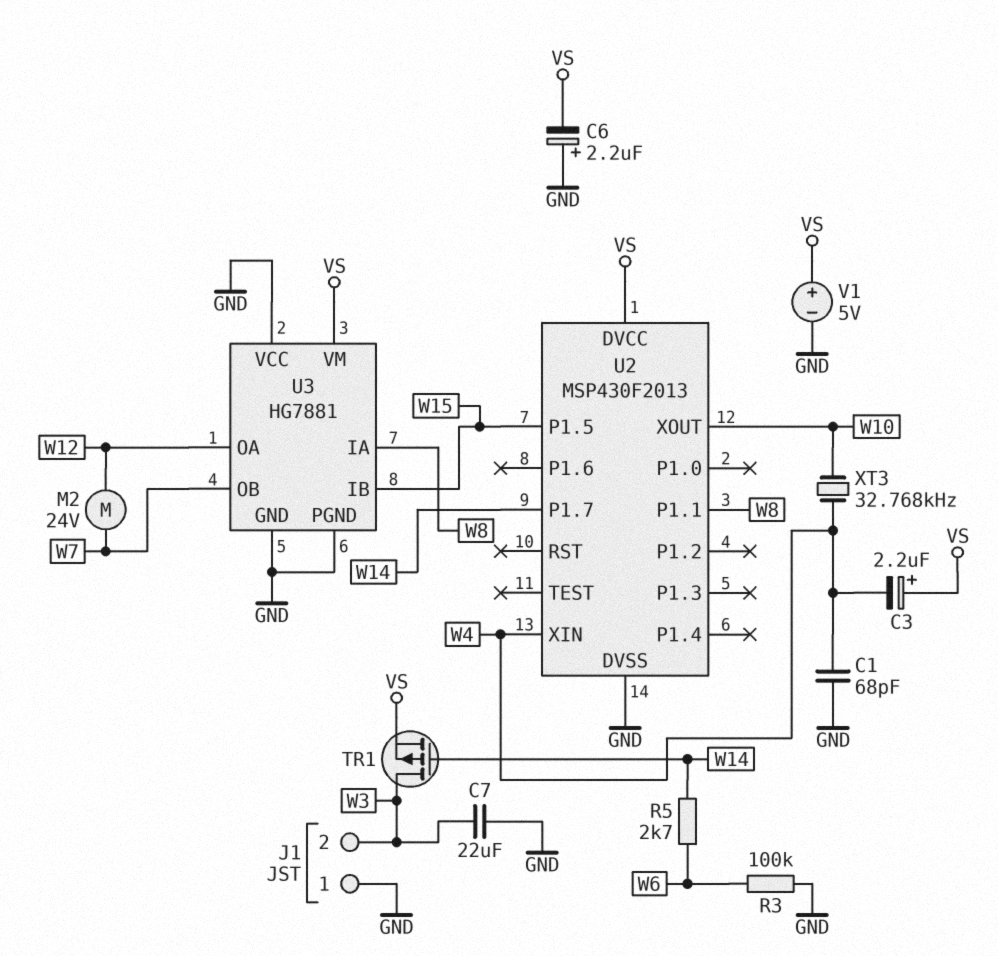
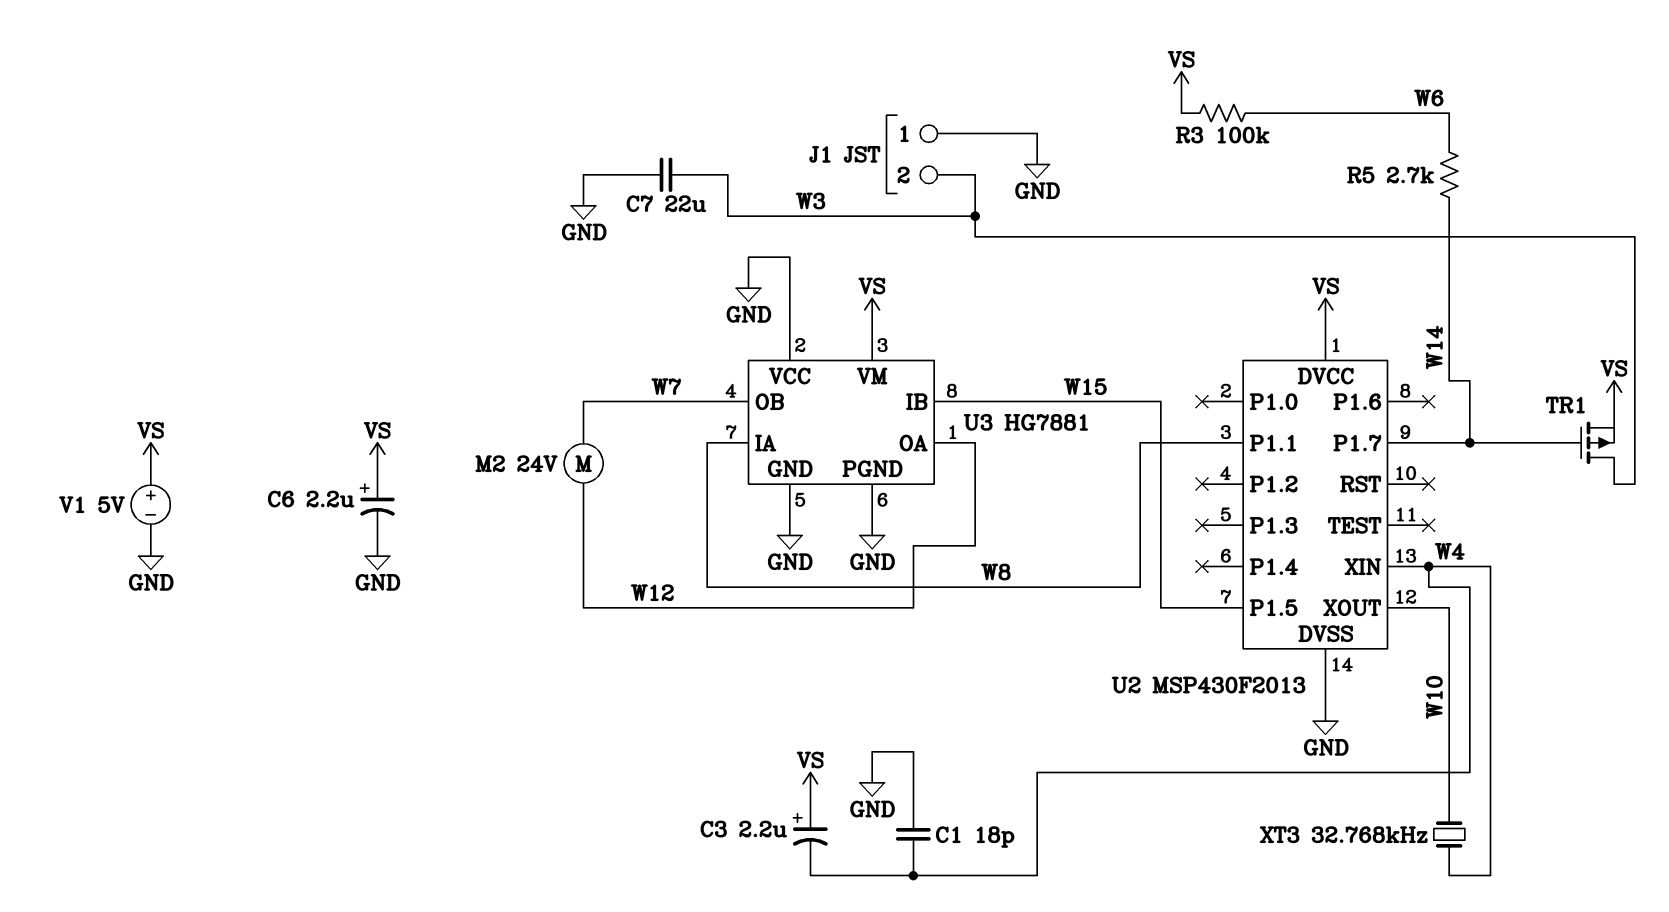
C1: 68pF (GND, W4) -> 18pF (GND, W4)
C6: 2.2uF (plus GND, minus VS) -> 2.2uF (plus VS, minus GND)
R3: 100k (GND, W6) -> 100k (VS, W6)

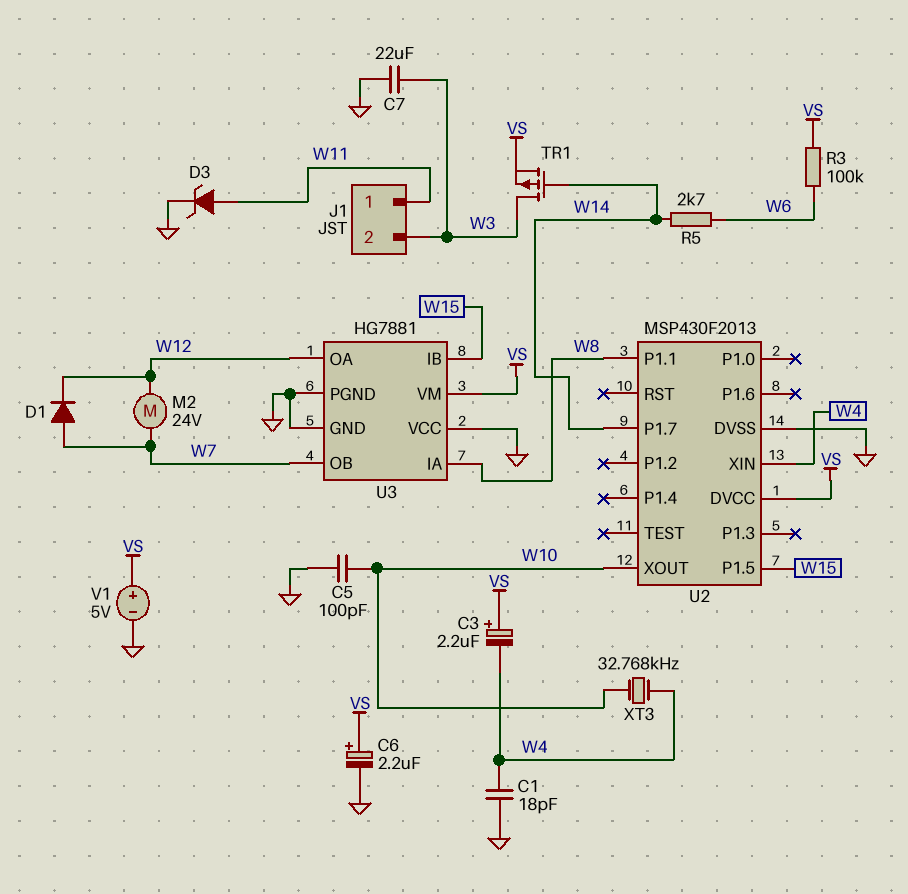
C5: none -> 100pF (GND, W10)
D1: none -> diode (A W7, K W12)
D3: none -> zener (A W11, K GND)
J1 pin 1: GND -> W11

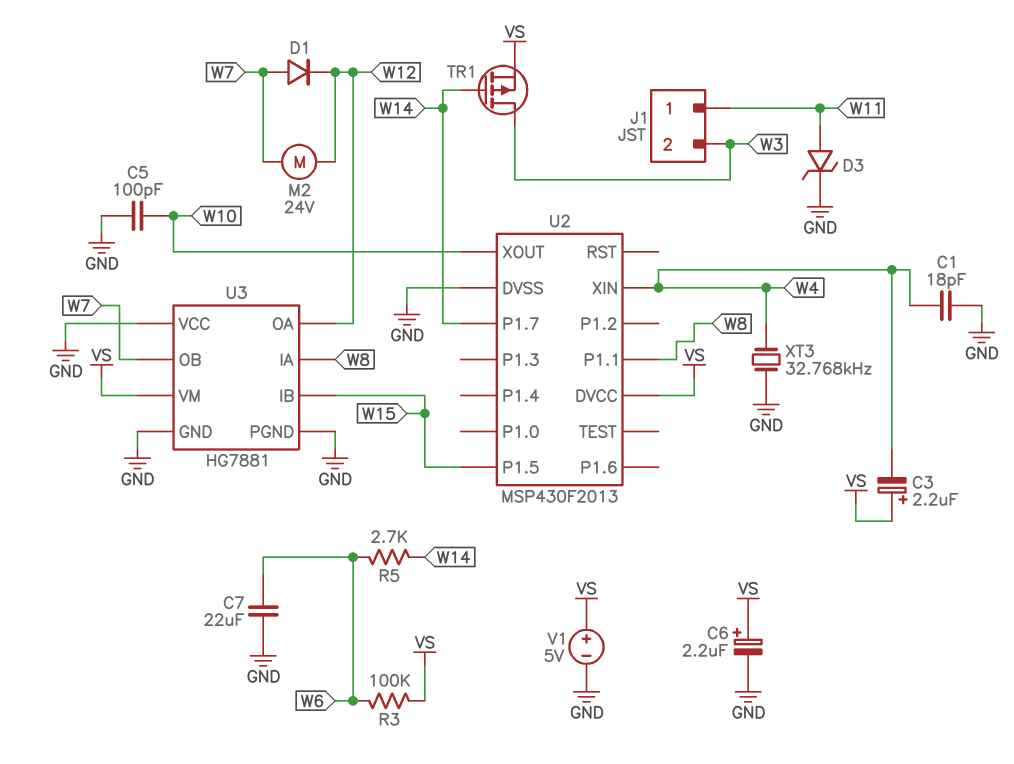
C7: 22uF (GND, W3) -> 22uF (GND, W6)
XT3: 32.768kHz (W4, W10) -> 32.768kHz (GND, W4)

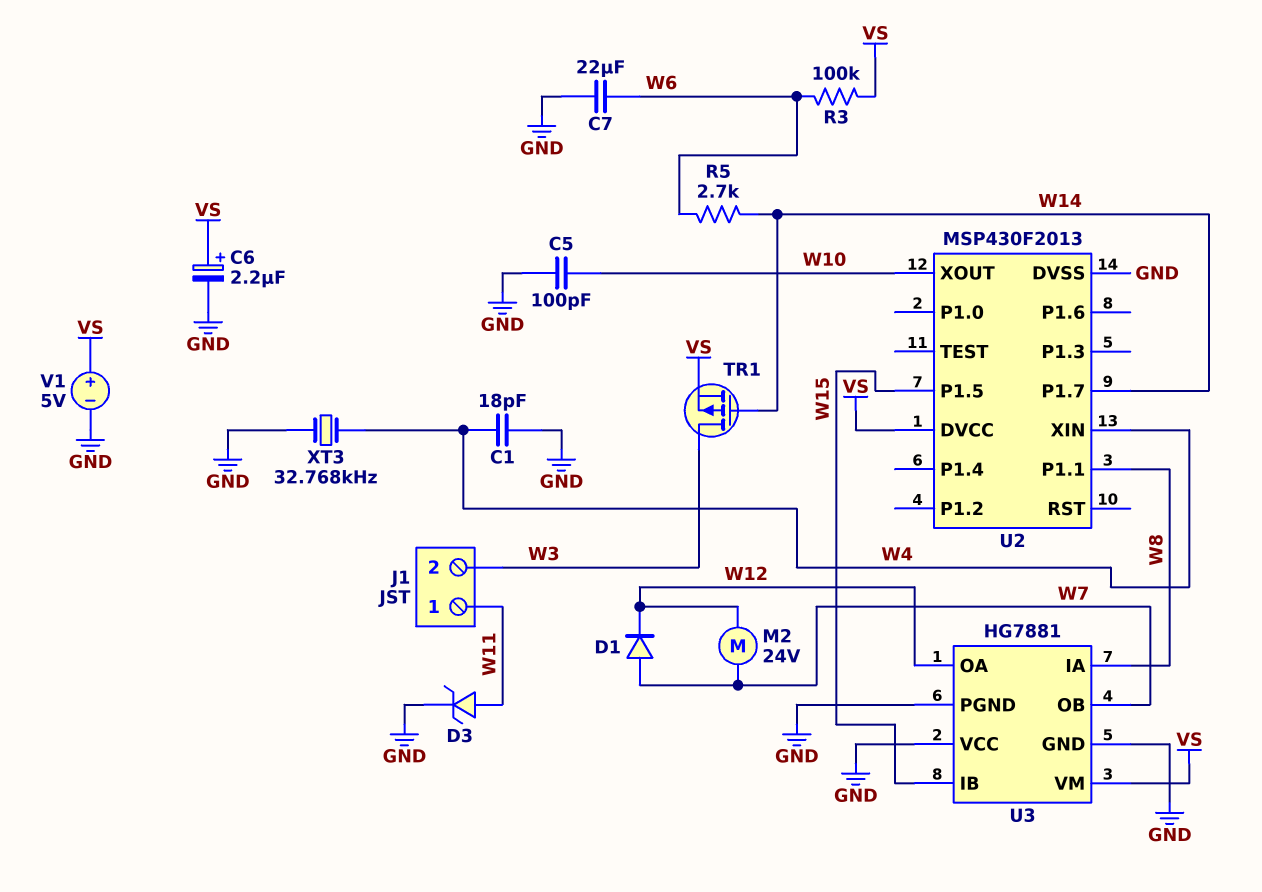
C3: 2.2uF (plus VS, minus W4) -> none

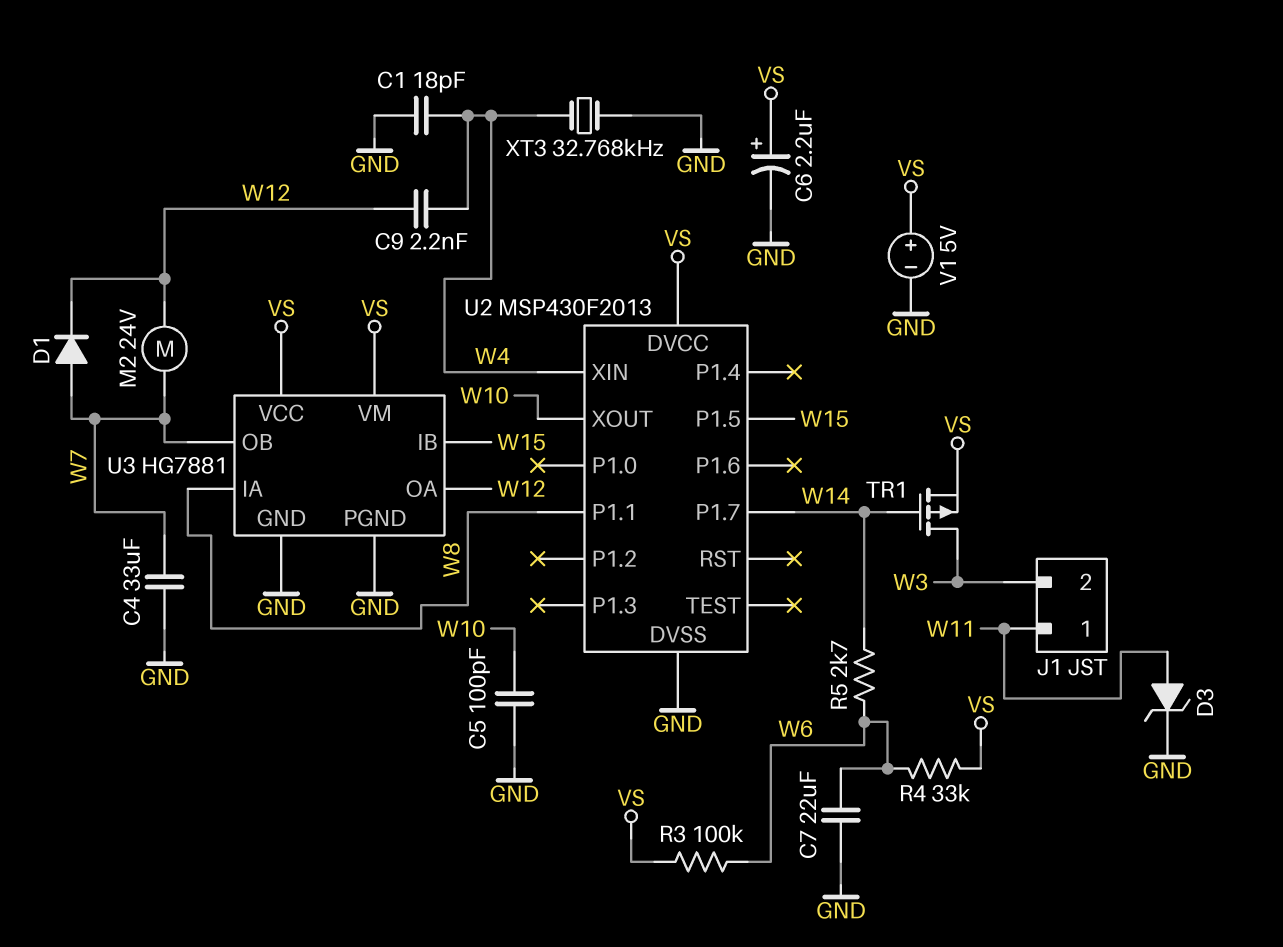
C4: none -> 33uF (GND, W7)
C9: none -> 2.2nF (W4, W12)
R4: none -> 33k (VS, W6)
U3 pin VCC: GND -> VS

